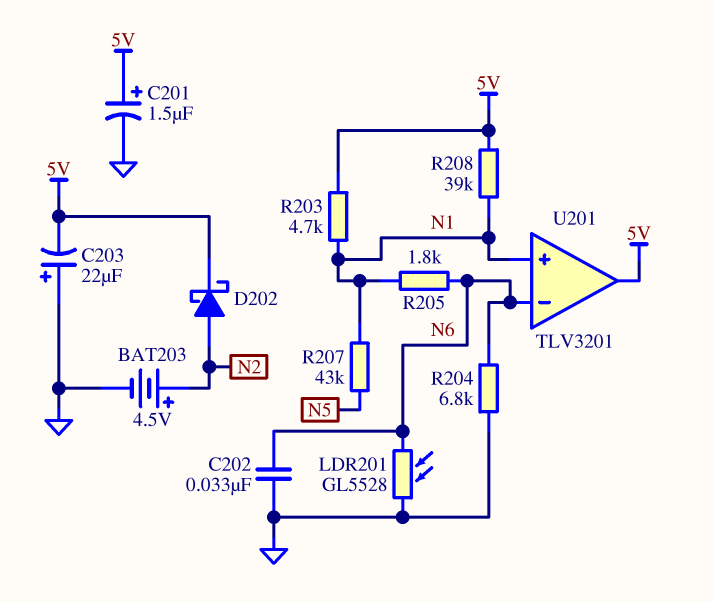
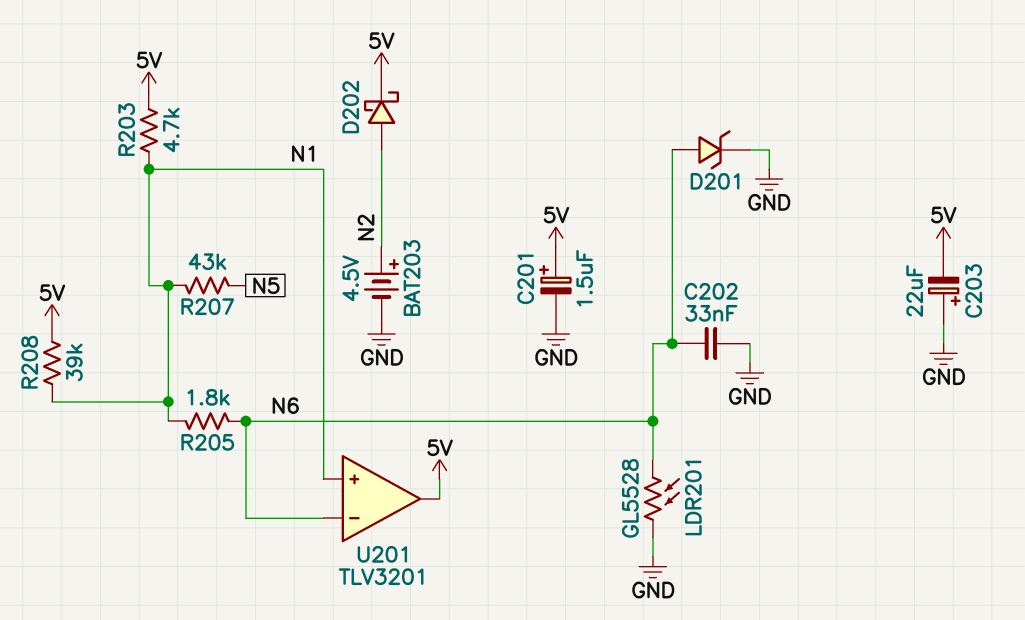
D201: none -> zener (A N6, K GND)
R204: 6.8k (GND, N6) -> none

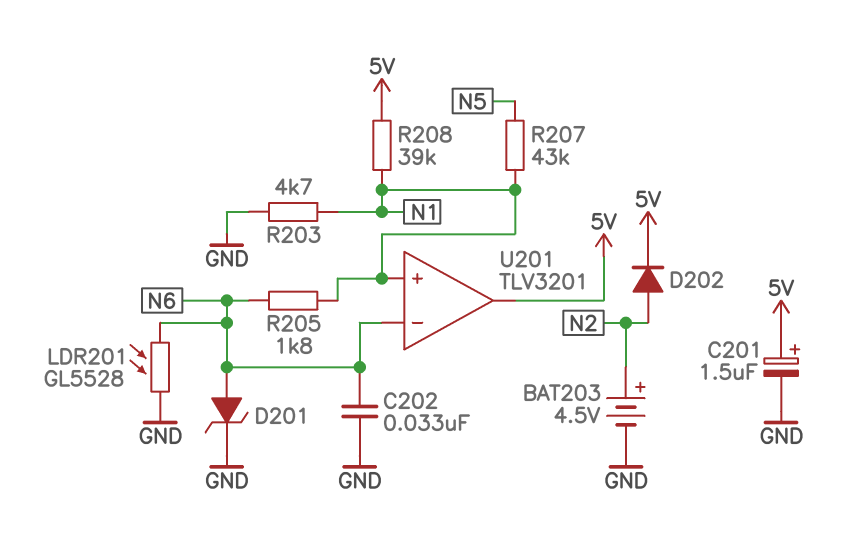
C203: 22uF (plus GND, minus 5V) -> none
D202: schottky (A N2, K 5V) -> diode (A N2, K 5V)
R203: 4.7k (5V, N1) -> 4.7k (GND, N1)

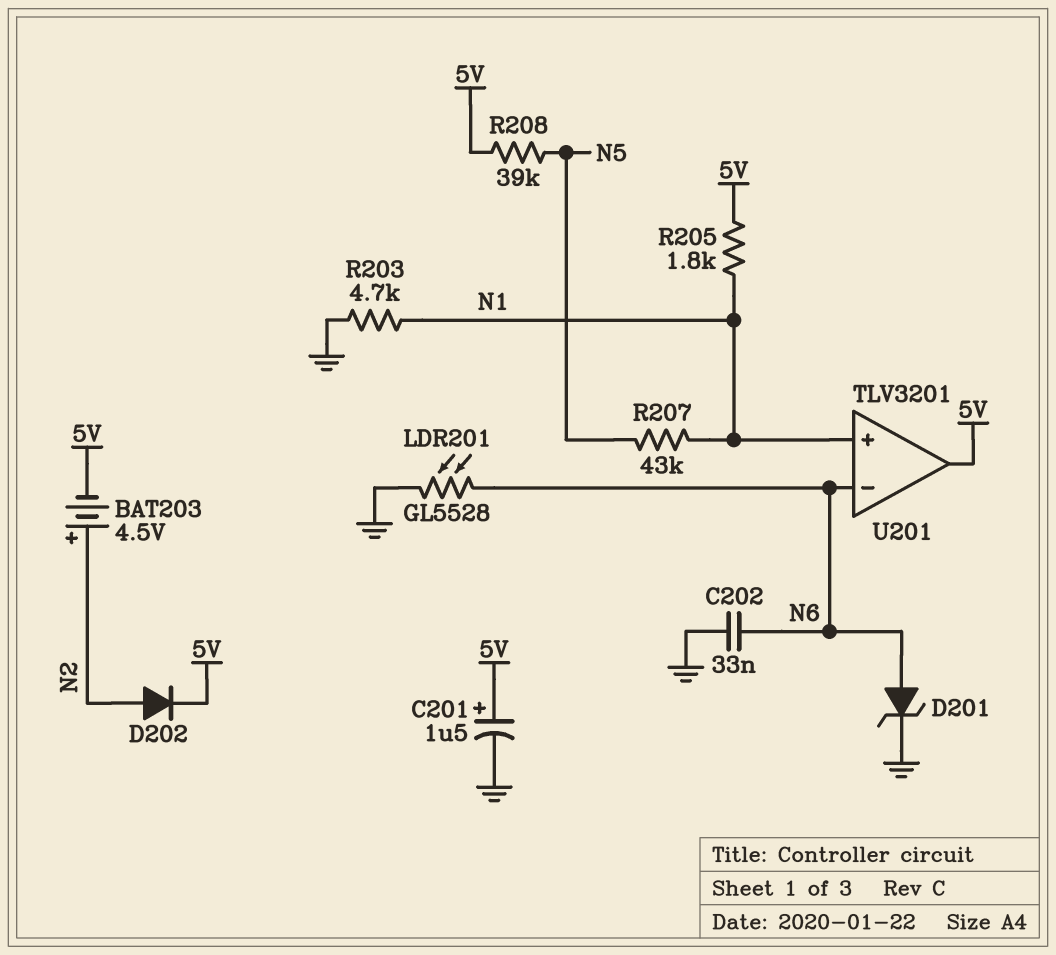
BAT203: 4.5V (plus N2, minus GND) -> 4.5V (plus N2, minus 5V)
R205: 1.8k (N1, N6) -> 1.8k (5V, N1)
R208: 39k (5V, N1) -> 39k (5V, N5)

